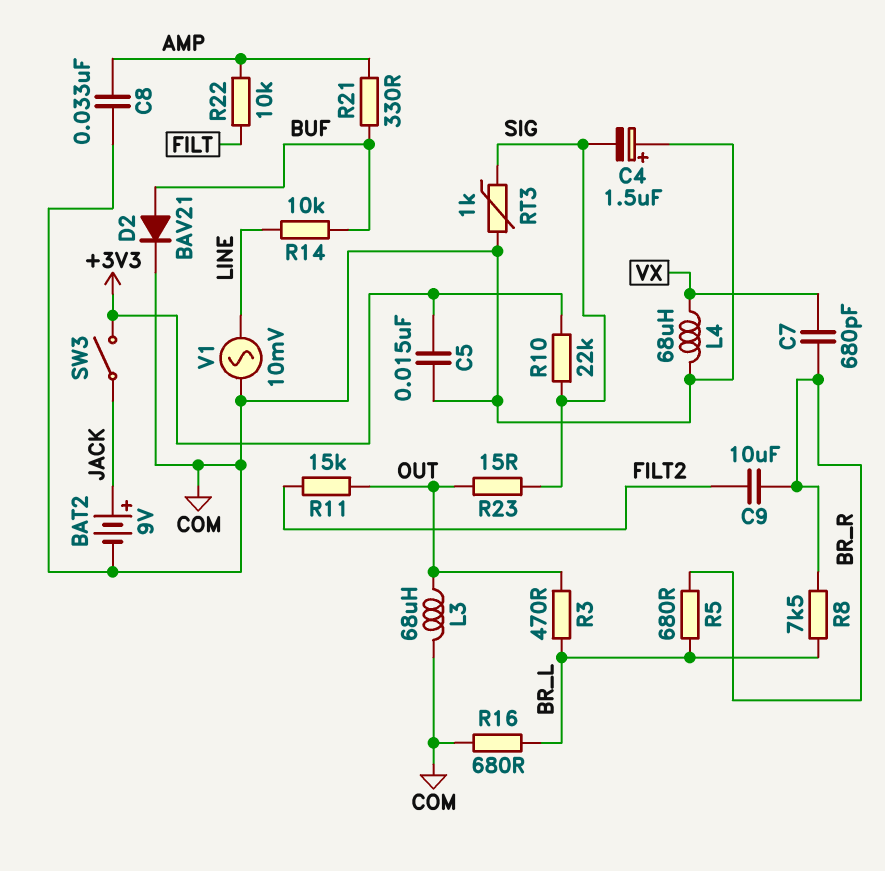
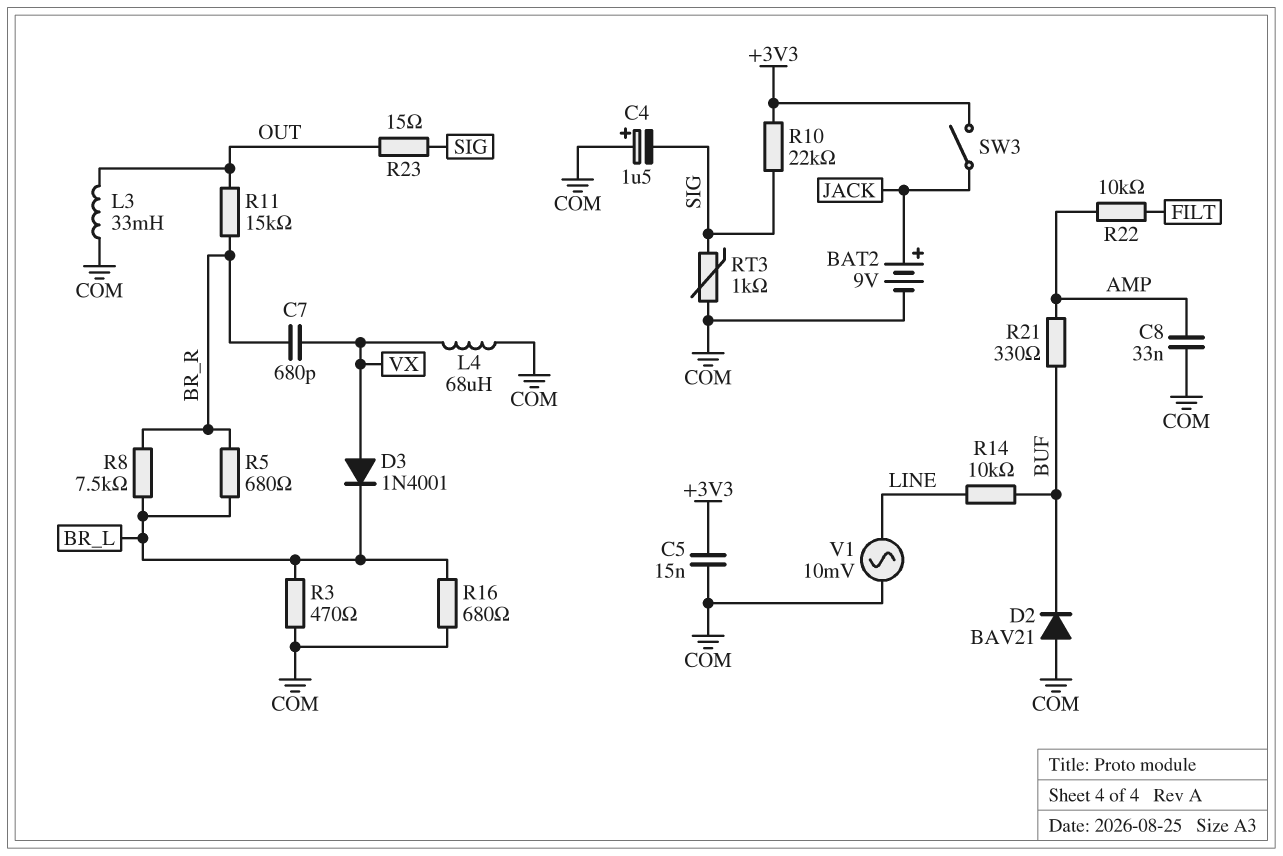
C9: 10uF (BR_R, FILT2) -> none
D2: diode BAV21 (A BUF, K COM) -> diode BAV21 (A COM, K BUF)
D3: none -> diode 1N4001 (A VX, K BR_L)
L3: 68uH (COM, OUT) -> 33mH (COM, OUT)
R3: 470 (BR_L, OUT) -> 470 (BR_L, COM)
R11: 15k (FILT2, OUT) -> 15k (BR_R, OUT)

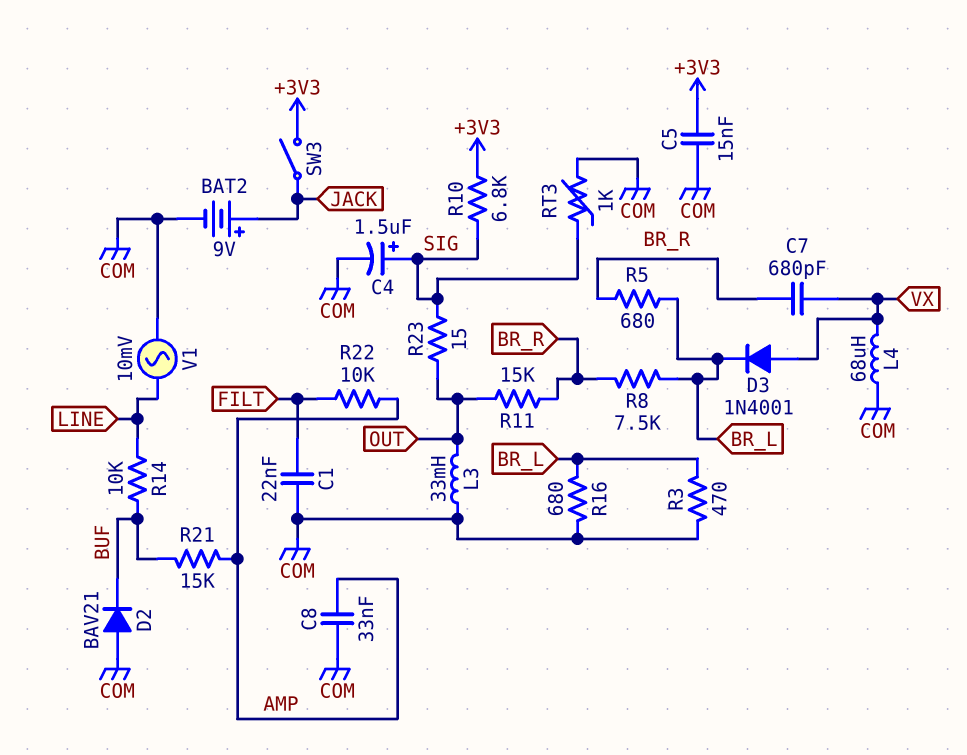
C1: none -> 22nF (COM, FILT)
C4: 1.5uF (plus COM, minus SIG) -> 1.5uF (plus SIG, minus COM)
R10: 22k (+3V3, SIG) -> 6.8k (+3V3, SIG)
R21: 330 (AMP, BUF) -> 15k (AMP, BUF)

